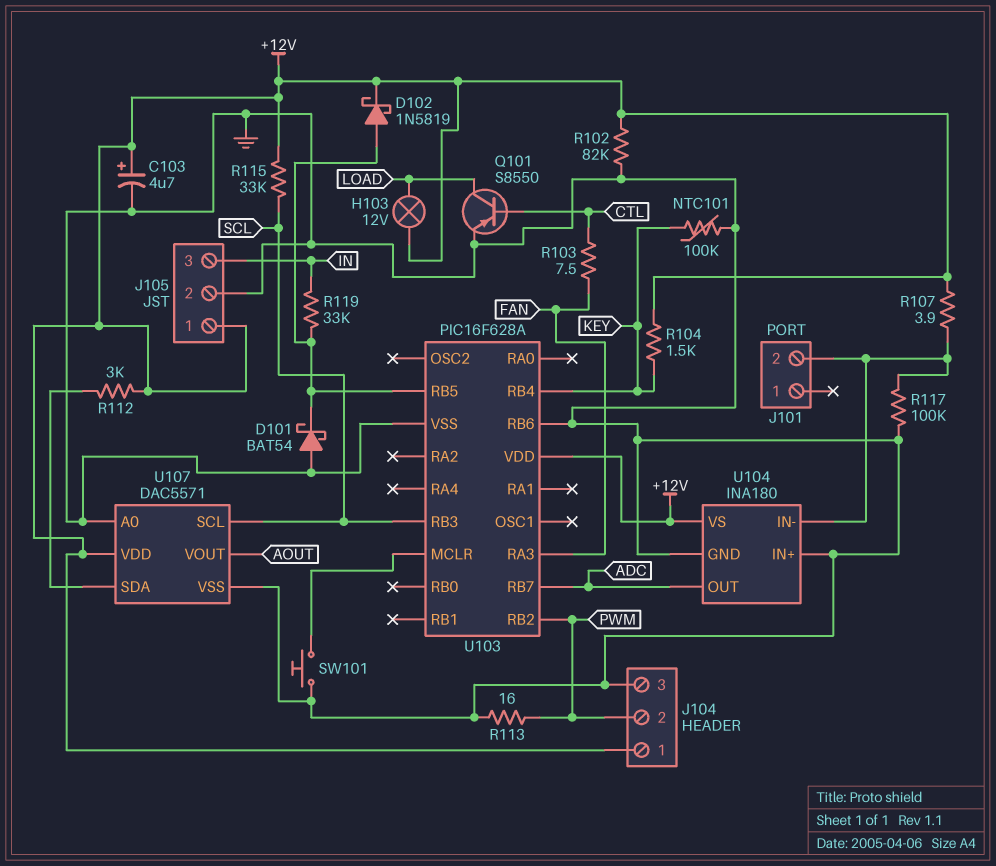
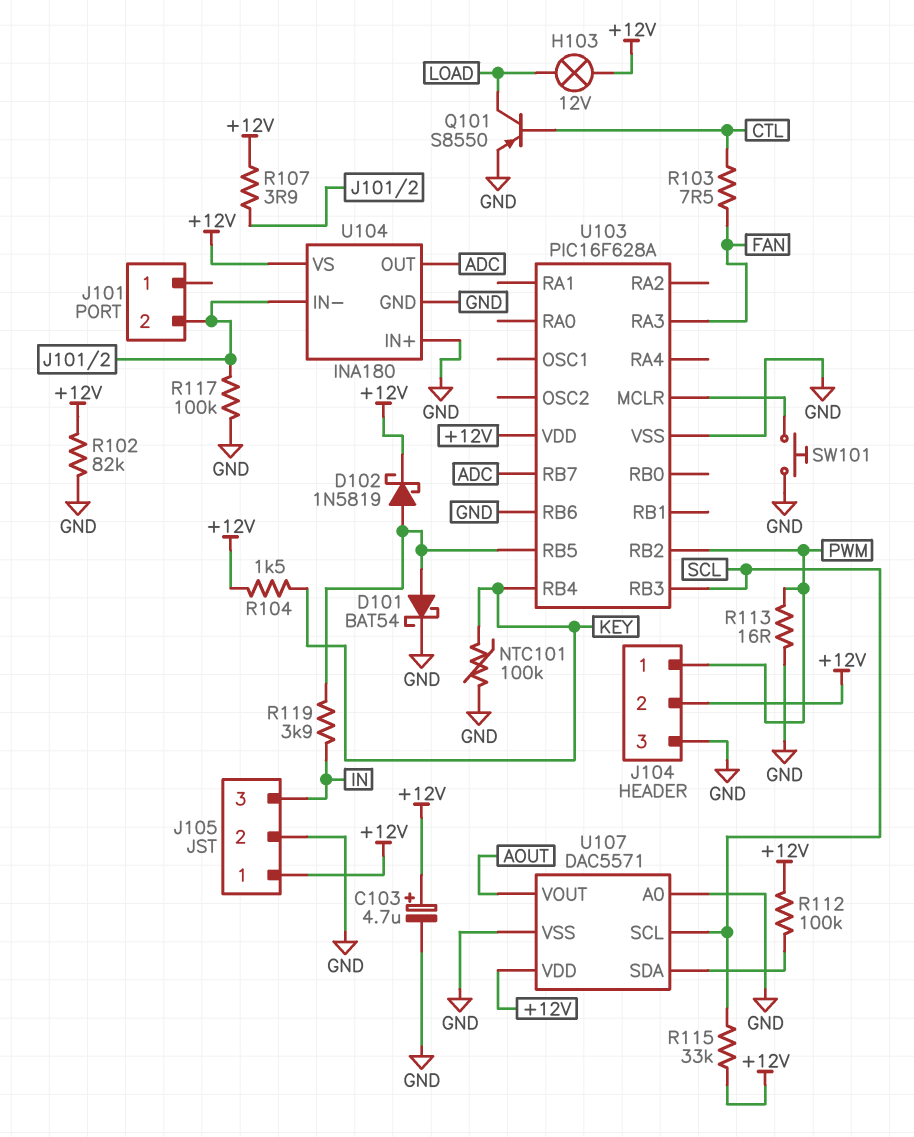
D101: schottky BAT54 (A GND, K U103/RB5) -> schottky BAT54 (A U103/RB5, K GND)
J104 pin 1: +12V -> PWM
J104 pin 2: PWM -> +12V
R112: 3k (+12V, U107/SDA) -> 100k (+12V, U107/SDA)
R119: 33k (IN, U103/RB5) -> 3.9k (IN, U103/RB5)

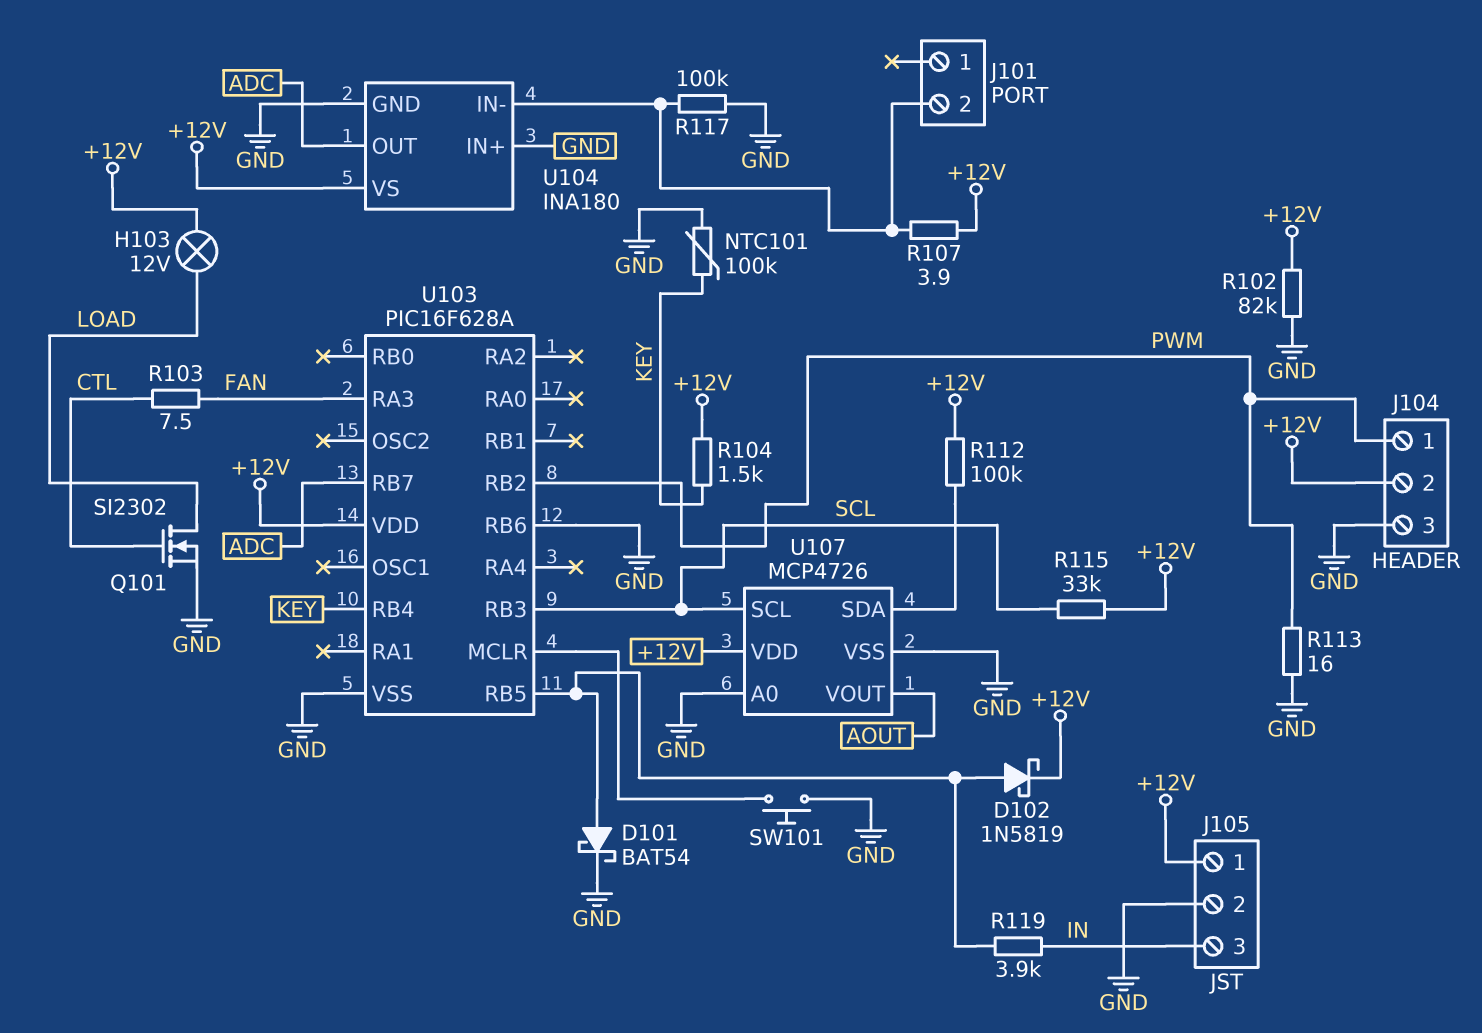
C103: 4.7uF (plus +12V, minus GND) -> none
Q101: PNP S8550 (B CTL, C LOAD, E GND) -> NMOS SI2302 (G CTL, D LOAD, S GND)
U107: DAC5571 -> MCP4726

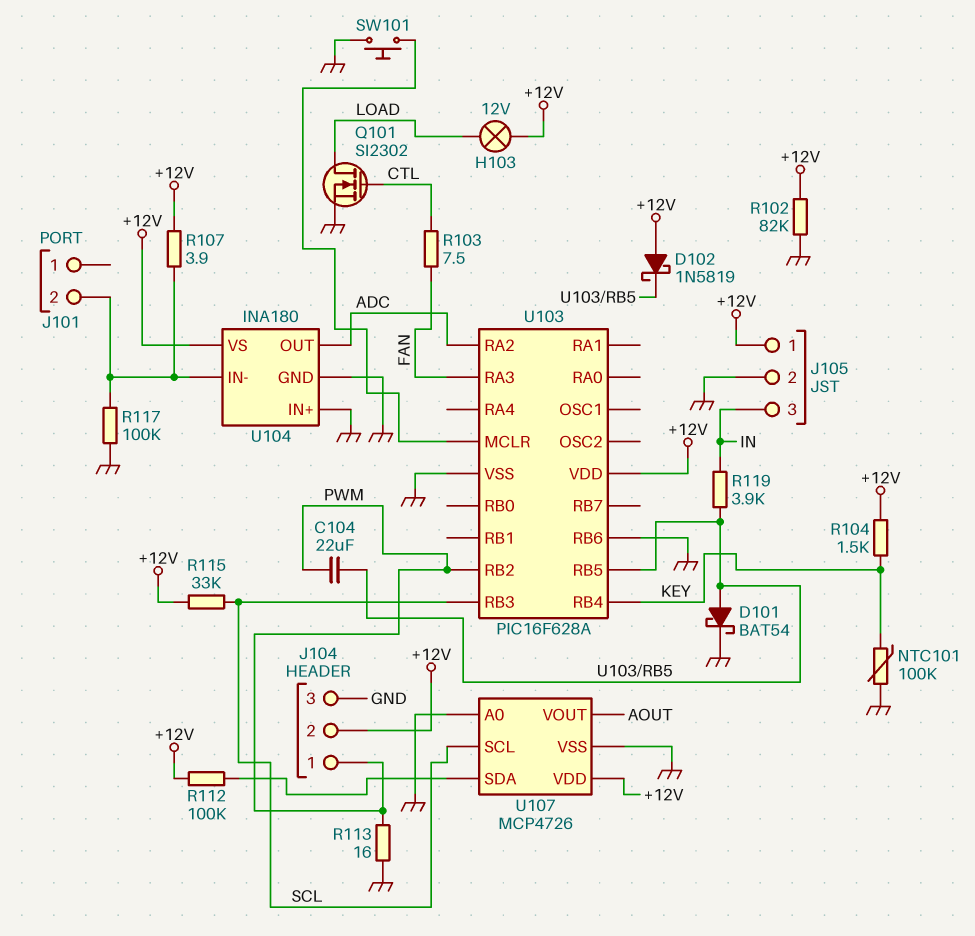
C104: none -> 22uF (PWM, U103/RB5)
D102: schottky 1N5819 (A U103/RB5, K +12V) -> schottky 1N5819 (A +12V, K U103/RB5)
U103 pin RA2: none -> ADC
U103 pin RB7: ADC -> none

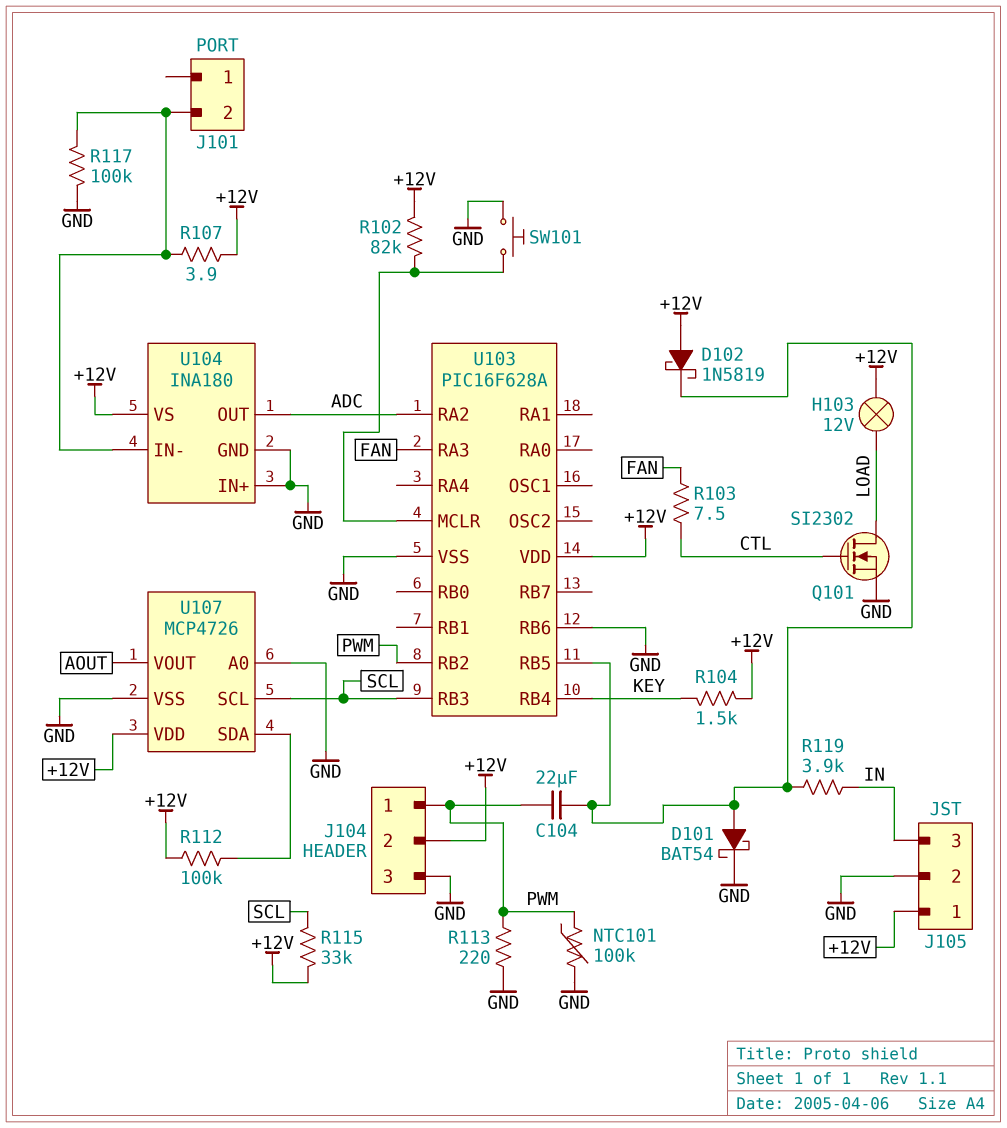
NTC101: 100k (GND, KEY) -> 100k (GND, PWM)
R102: 82k (+12V, GND) -> 82k (+12V, U103/MCLR)
R113: 16 (GND, PWM) -> 220 (GND, PWM)

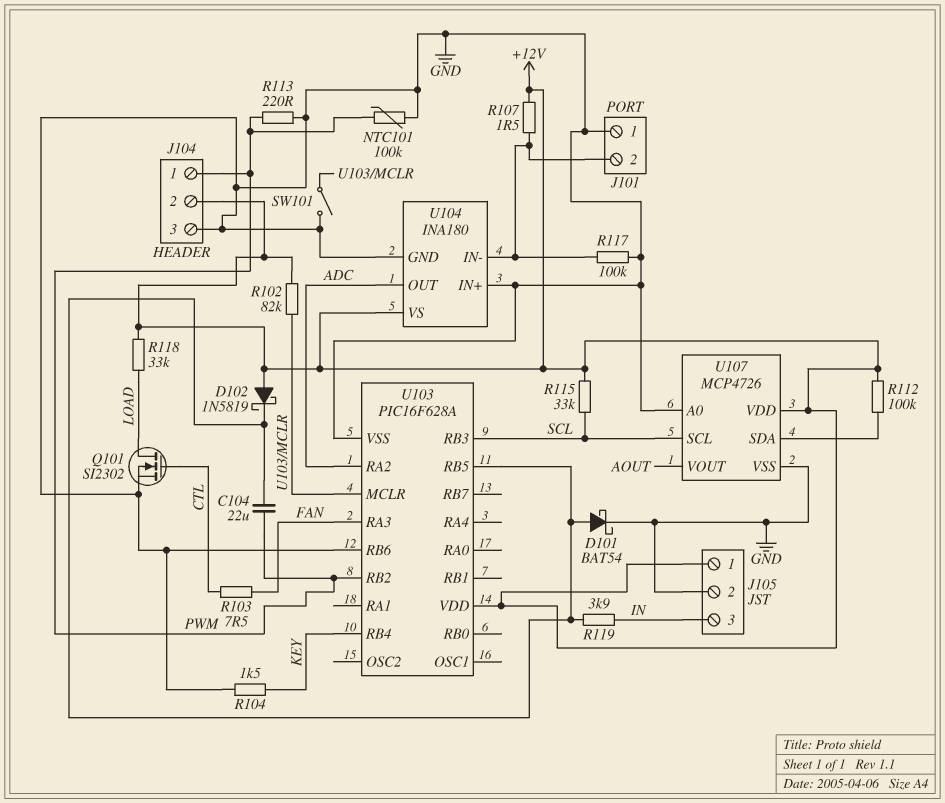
H103: lamp 12V (+12V, LOAD) -> none
J101 pin 1: none -> GND
R104: 1.5k (+12V, KEY) -> 1.5k (GND, KEY)
R107: 3.9 (+12V, J101/2) -> 1.5 (+12V, J101/2)
R118: none -> 33k (+12V, LOAD)
SW101: button (GND, U103/MCLR) -> switch (GND, U103/MCLR)

